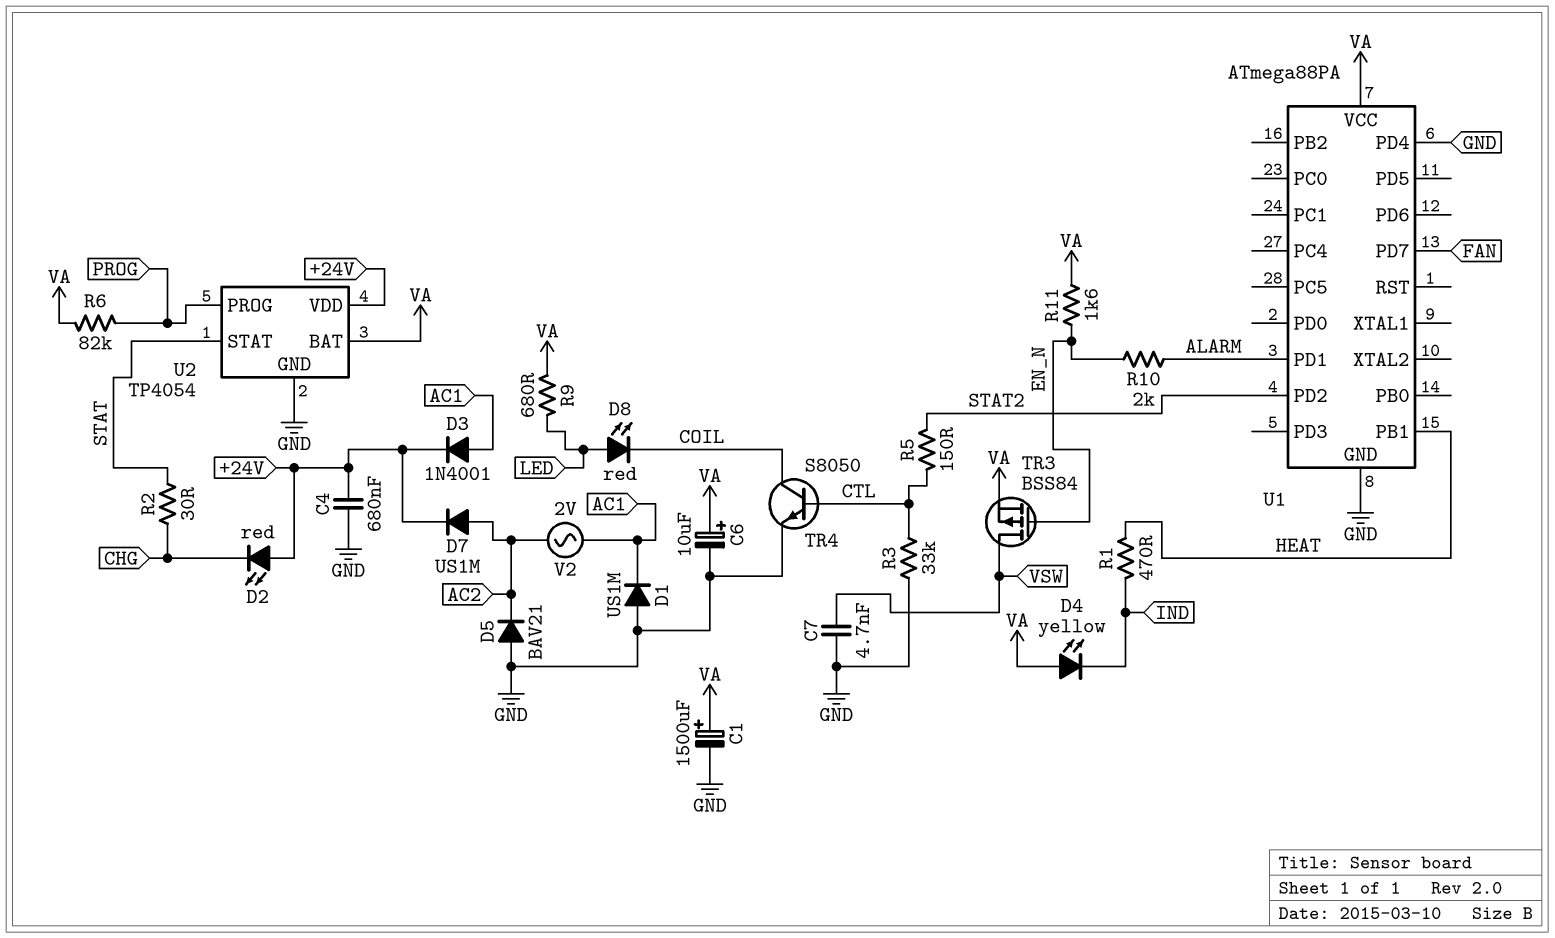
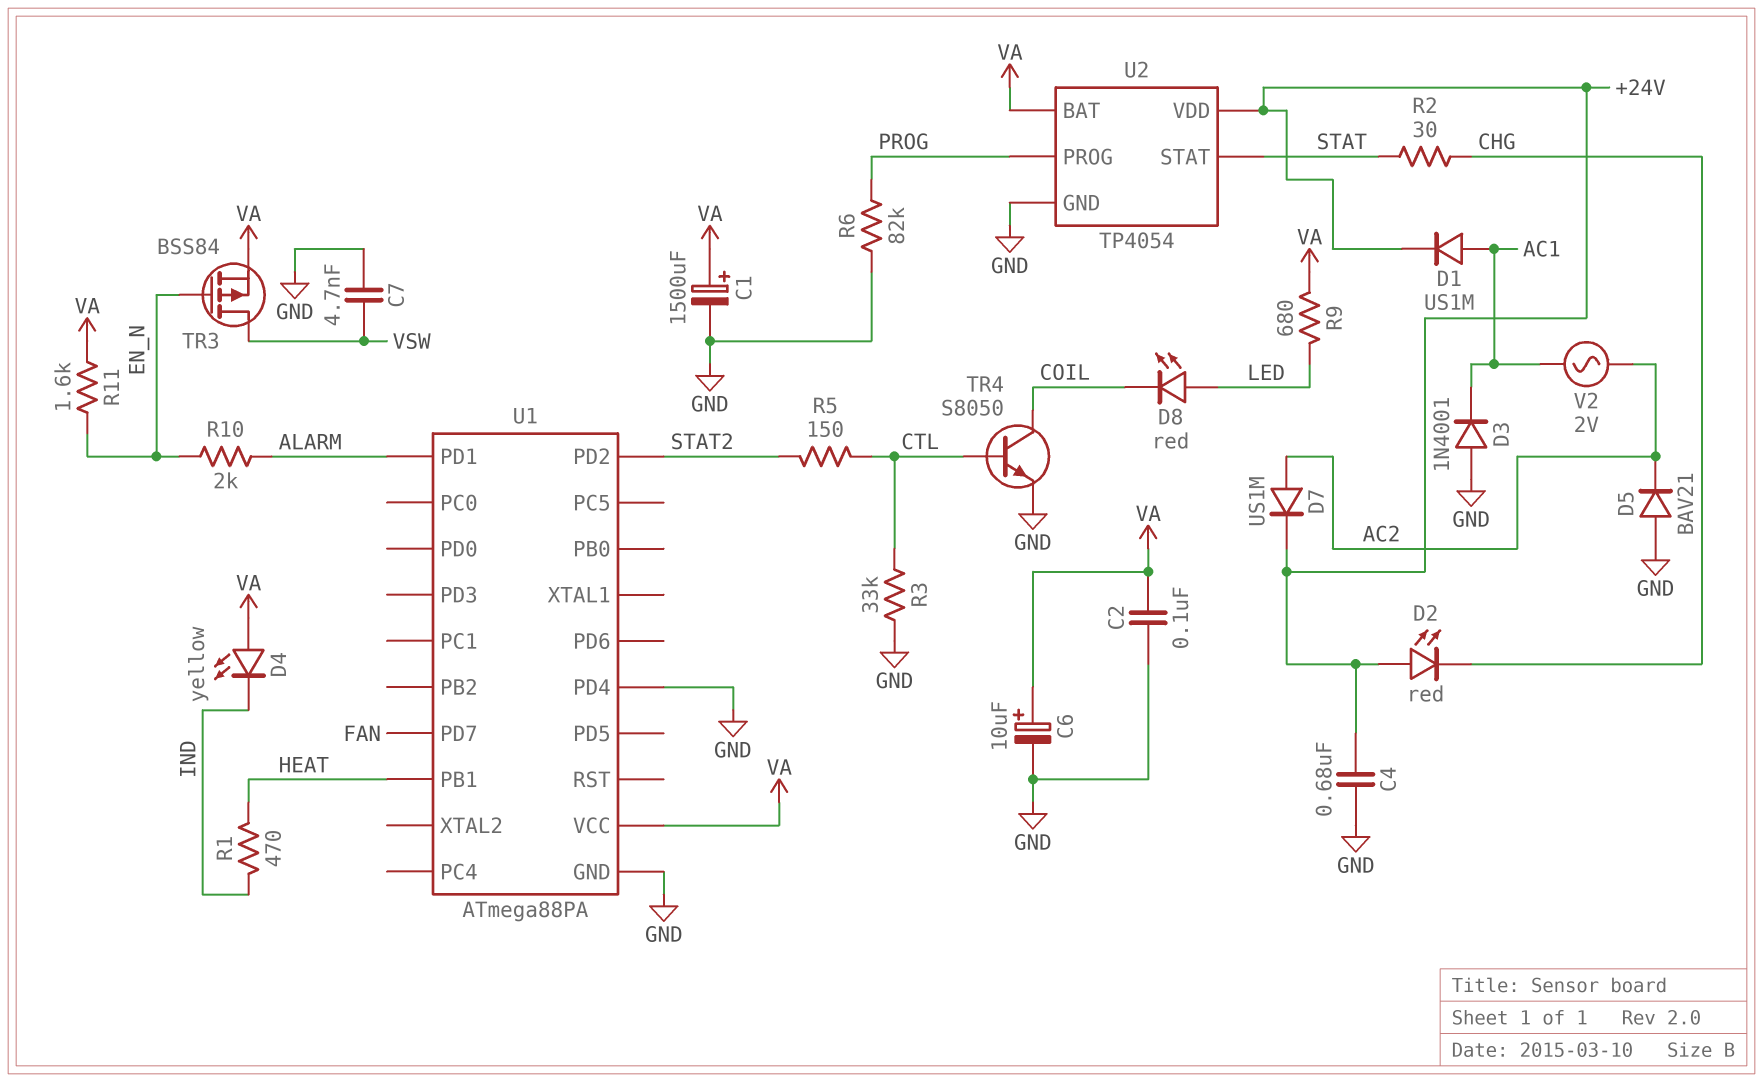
C2: none -> 100nF (GND, VA)
D1: diode US1M (A GND, K AC1) -> diode US1M (A AC1, K +24V)
D3: diode 1N4001 (A AC1, K +24V) -> diode 1N4001 (A GND, K AC1)
R6: 82k (PROG, VA) -> 82k (GND, PROG)

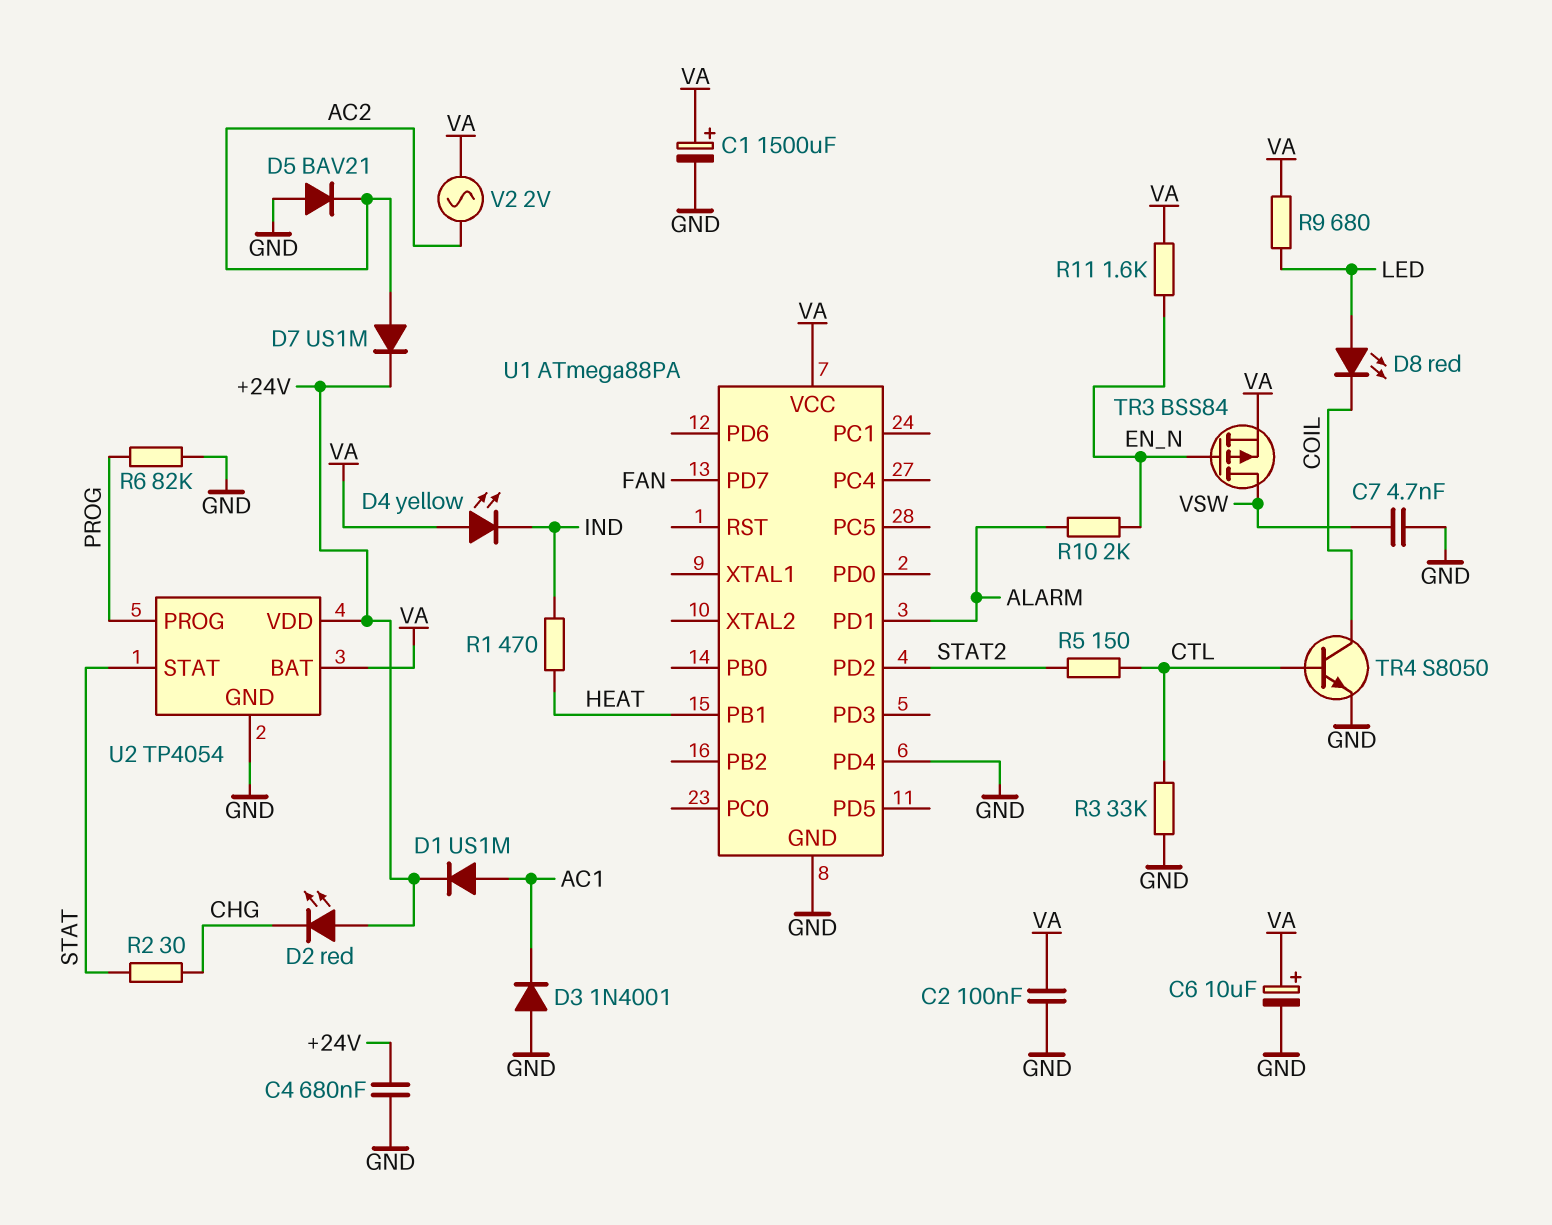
V2: AC 2V (AC1, AC2) -> AC 2V (AC2, VA)

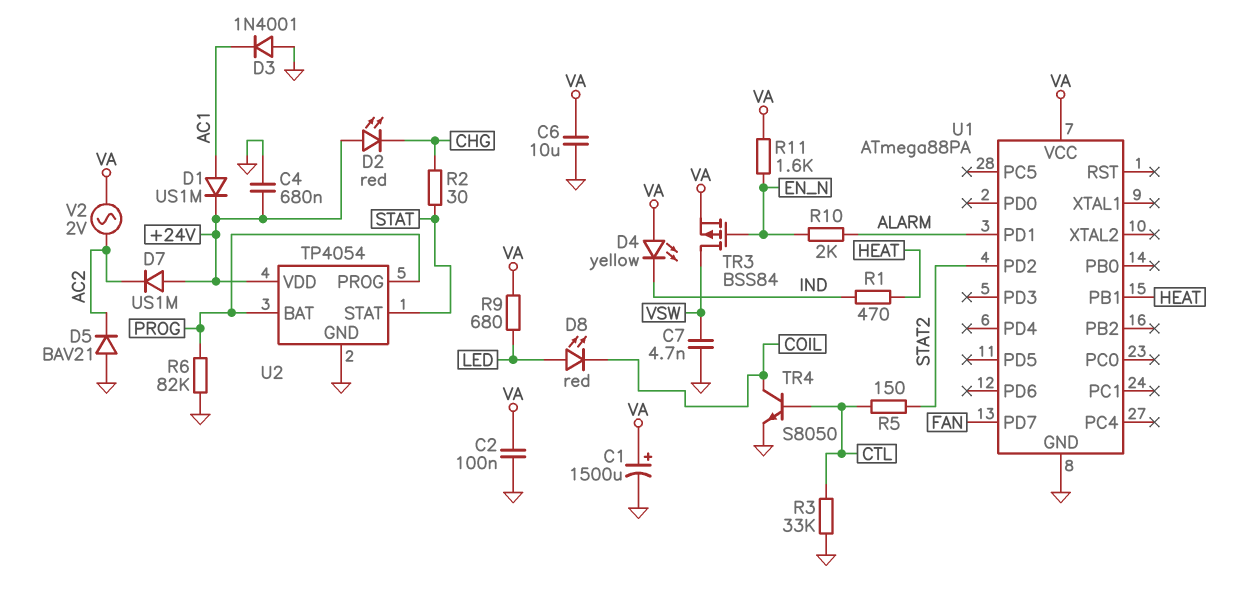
C6: 10uF (plus VA, minus GND) -> 10uF (GND, VA)
D7: diode US1M (A AC2, K +24V) -> diode US1M (A +24V, K AC2)
U1 pin PD4: GND -> none
U2 pin BAT: VA -> PROG

